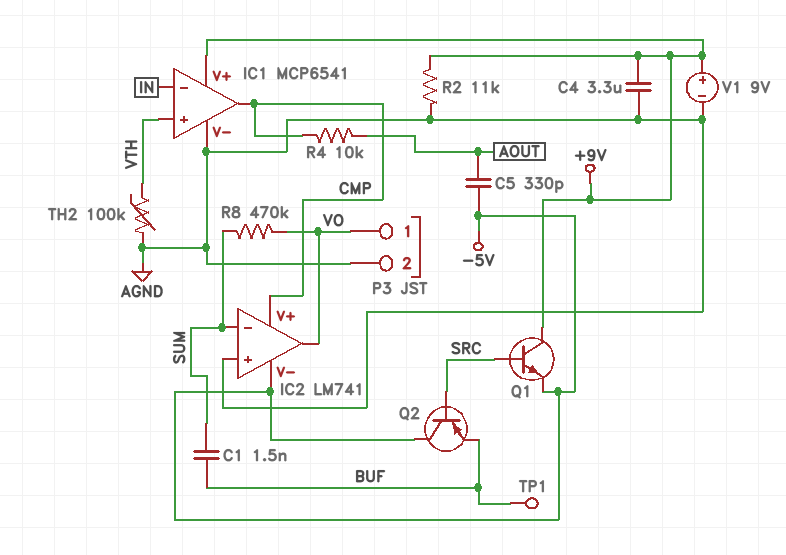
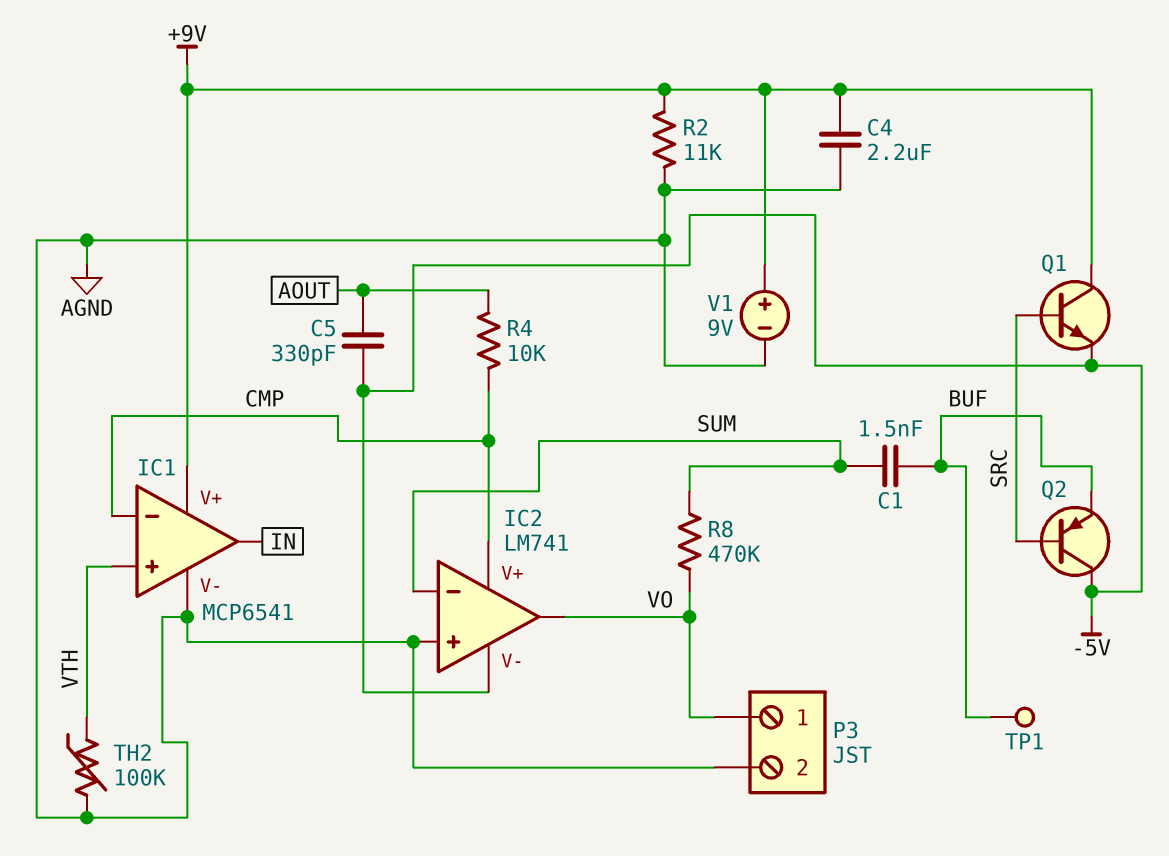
C4: 3.3uF (+9V, AGND) -> 2.2uF (+9V, AGND)
IC1 pin in-: IN -> CMP
IC1 pin out: CMP -> IN

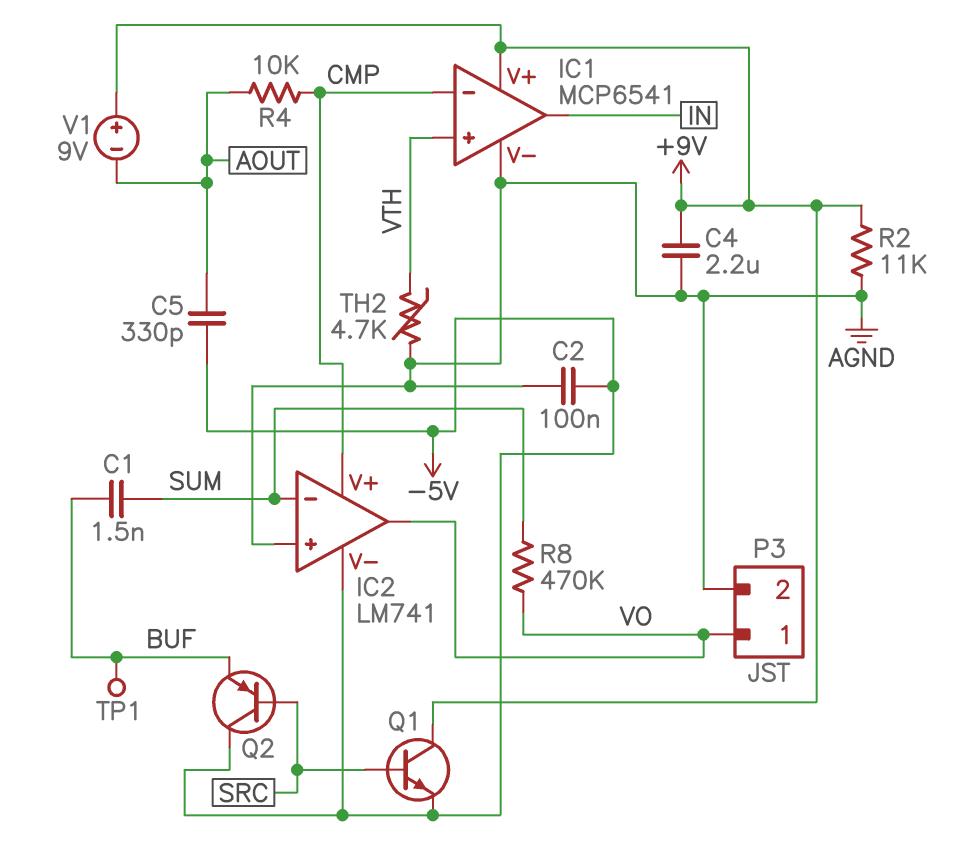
C2: none -> 100nF (-5V, AGND)
TH2: 100k (AGND, VTH) -> 4.7k (AGND, VTH)
V1: 9V (plus +9V, minus AGND) -> 9V (plus +9V, minus AOUT)

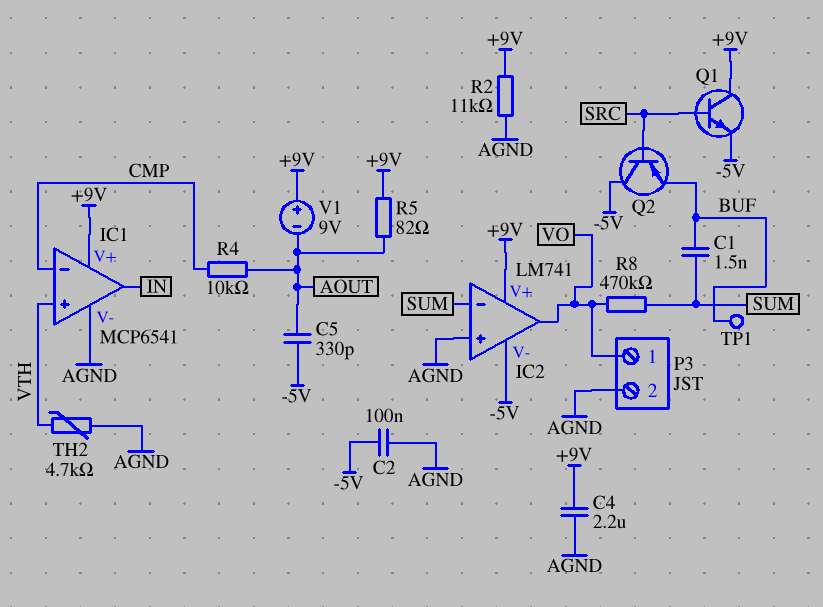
IC2 pin V+: CMP -> +9V
R5: none -> 82 (+9V, AOUT)

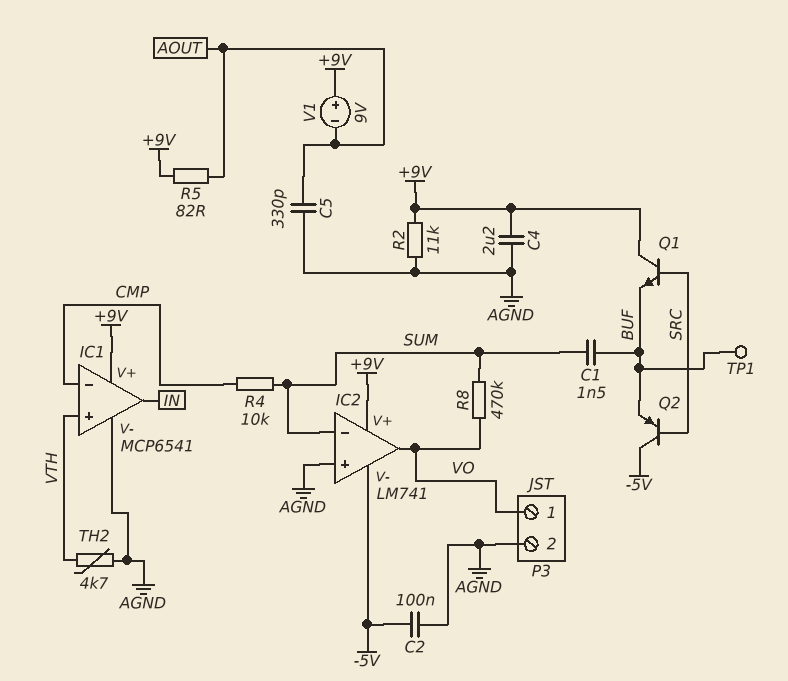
C5: 330pF (-5V, AOUT) -> 330pF (AGND, AOUT)
Q1: NPN (B SRC, C +9V, E -5V) -> NPN (B SRC, C +9V, E BUF)
R4: 10k (AOUT, CMP) -> 10k (CMP, SUM)

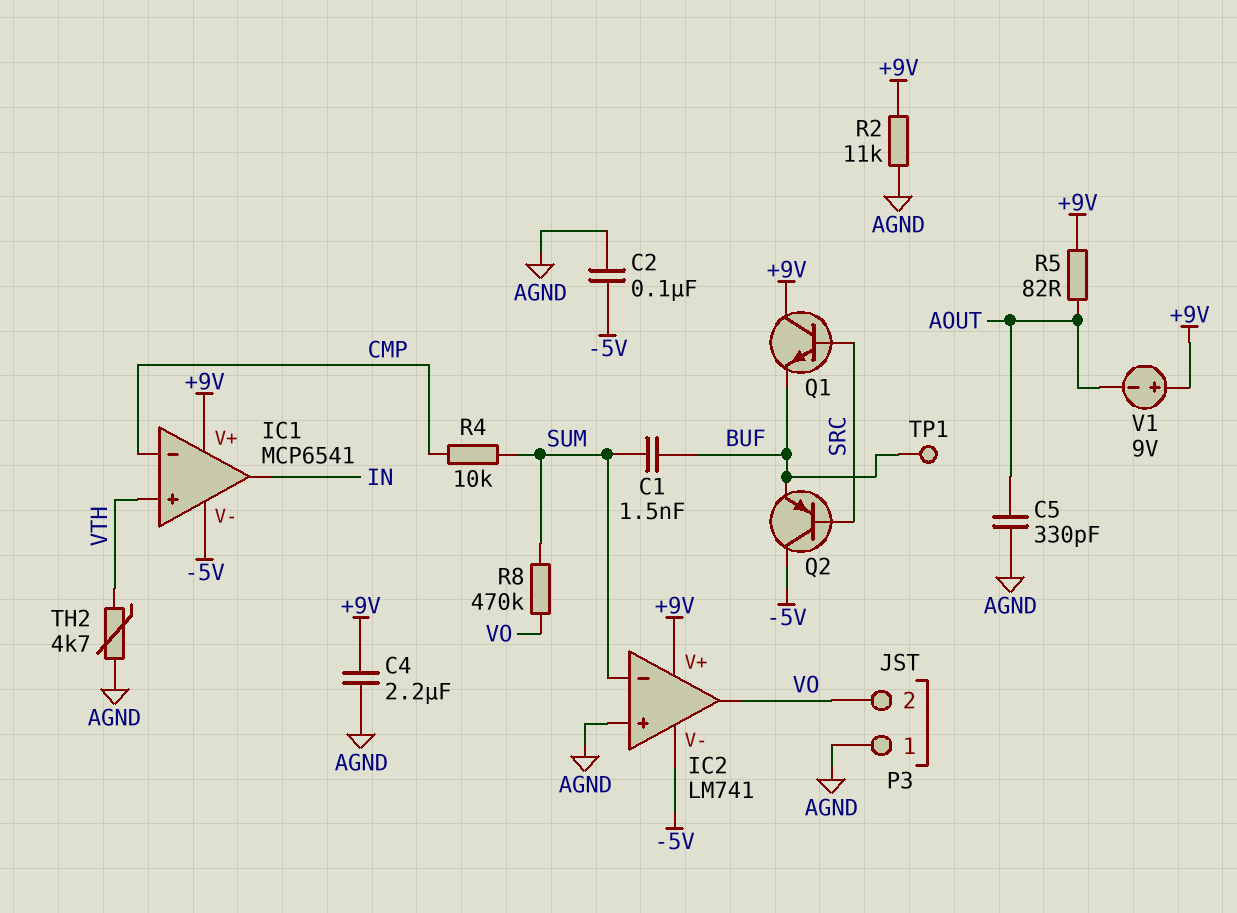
IC1 pin V-: AGND -> -5V
P3 pin 1: VO -> AGND
P3 pin 2: AGND -> VO

